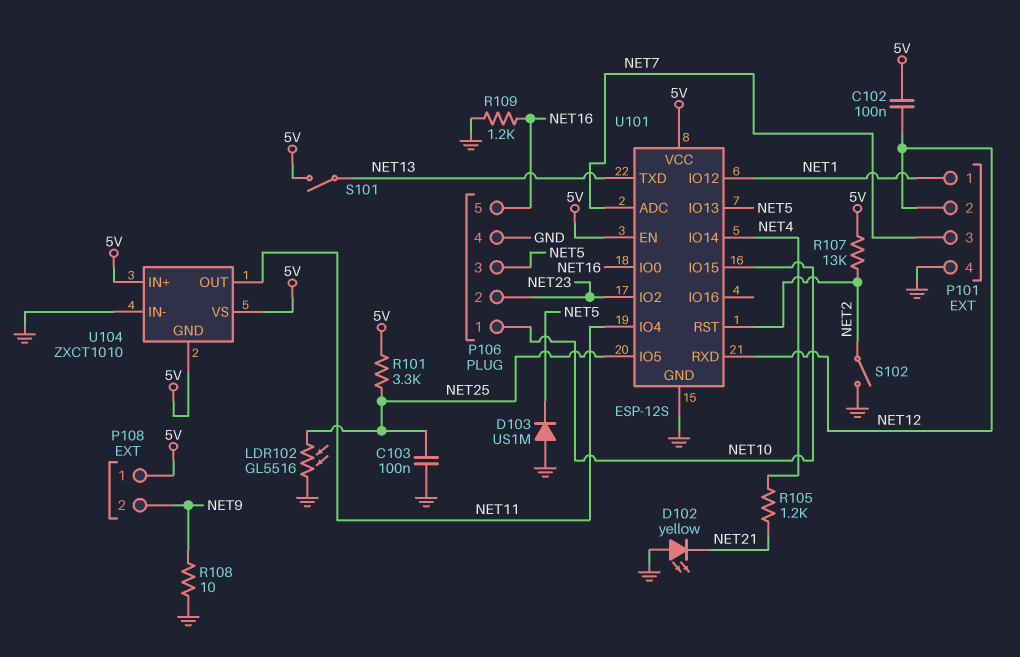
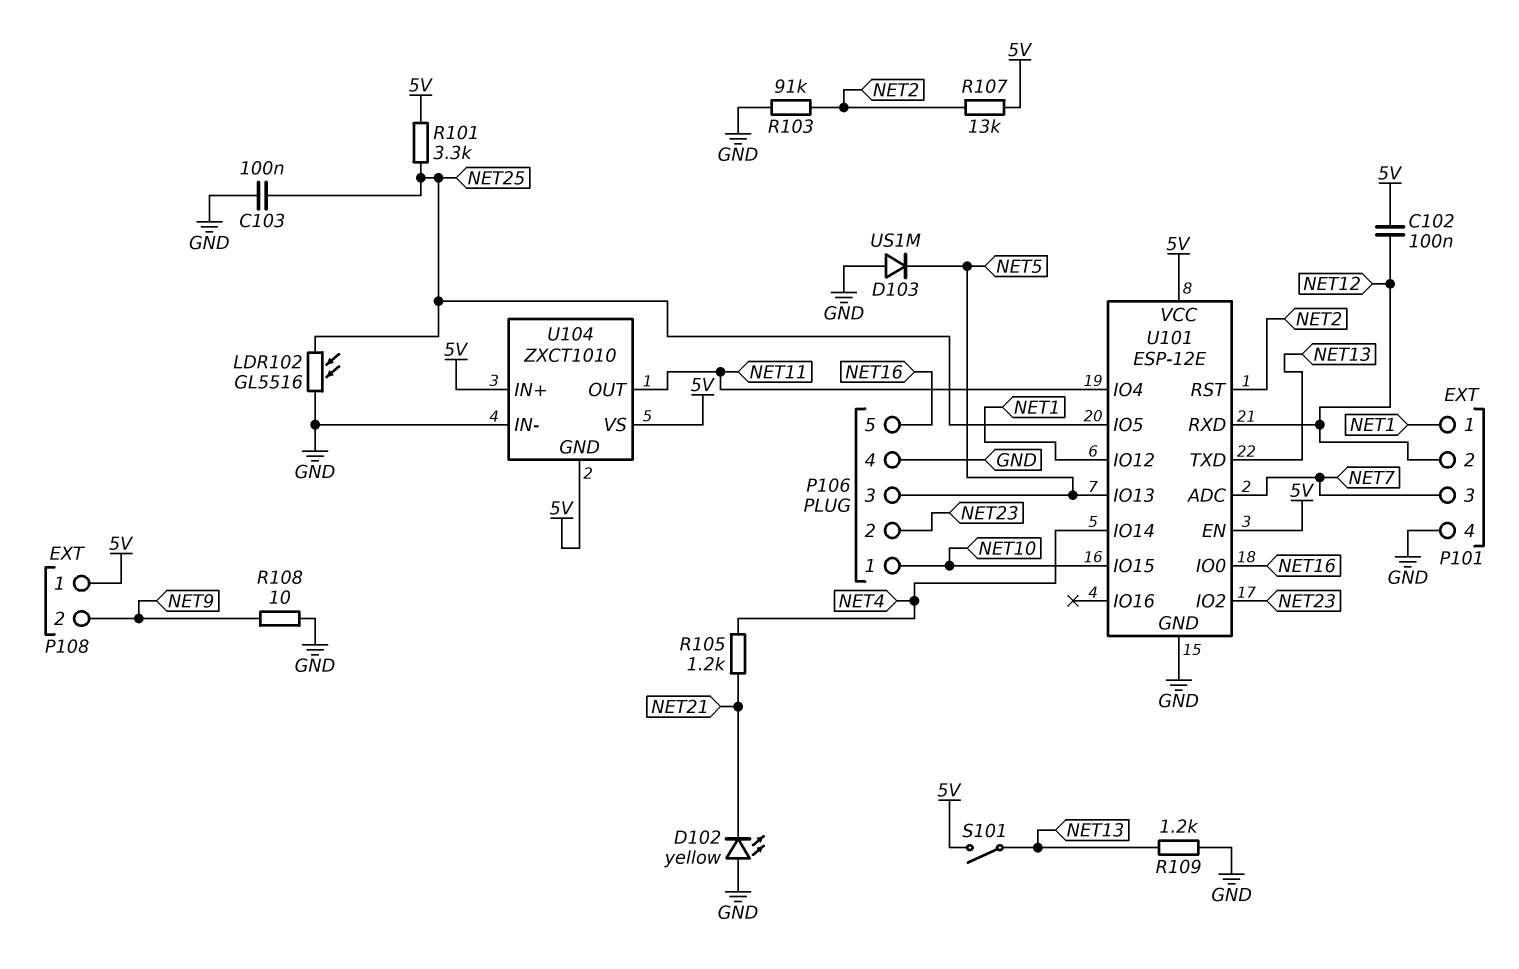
R103: none -> 91k (GND, NET2)
R109: 1.2k (GND, NET16) -> 1.2k (GND, NET13)
S102: switch (GND, NET2) -> none
U101: ESP-12S -> ESP-12E

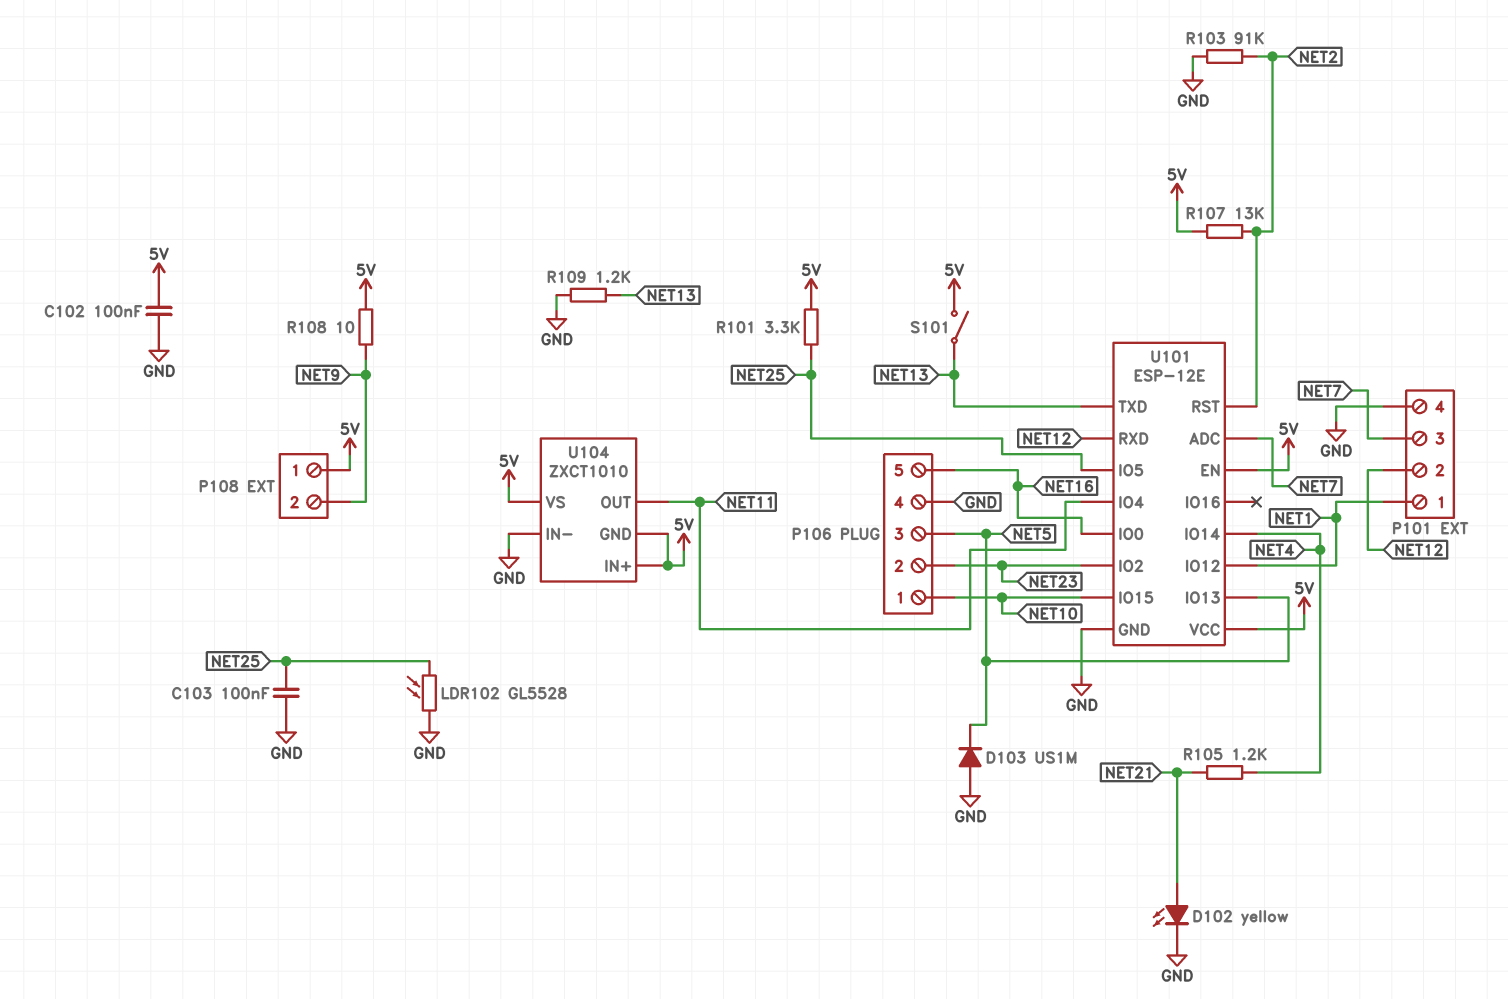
C102: 100nF (5V, NET12) -> 100nF (5V, GND)
D102: LED yellow (A GND, K NET21) -> LED yellow (A NET21, K GND)
LDR102: GL5516 (GND, NET25) -> GL5528 (GND, NET25)
R108: 10 (GND, NET9) -> 10 (5V, NET9)

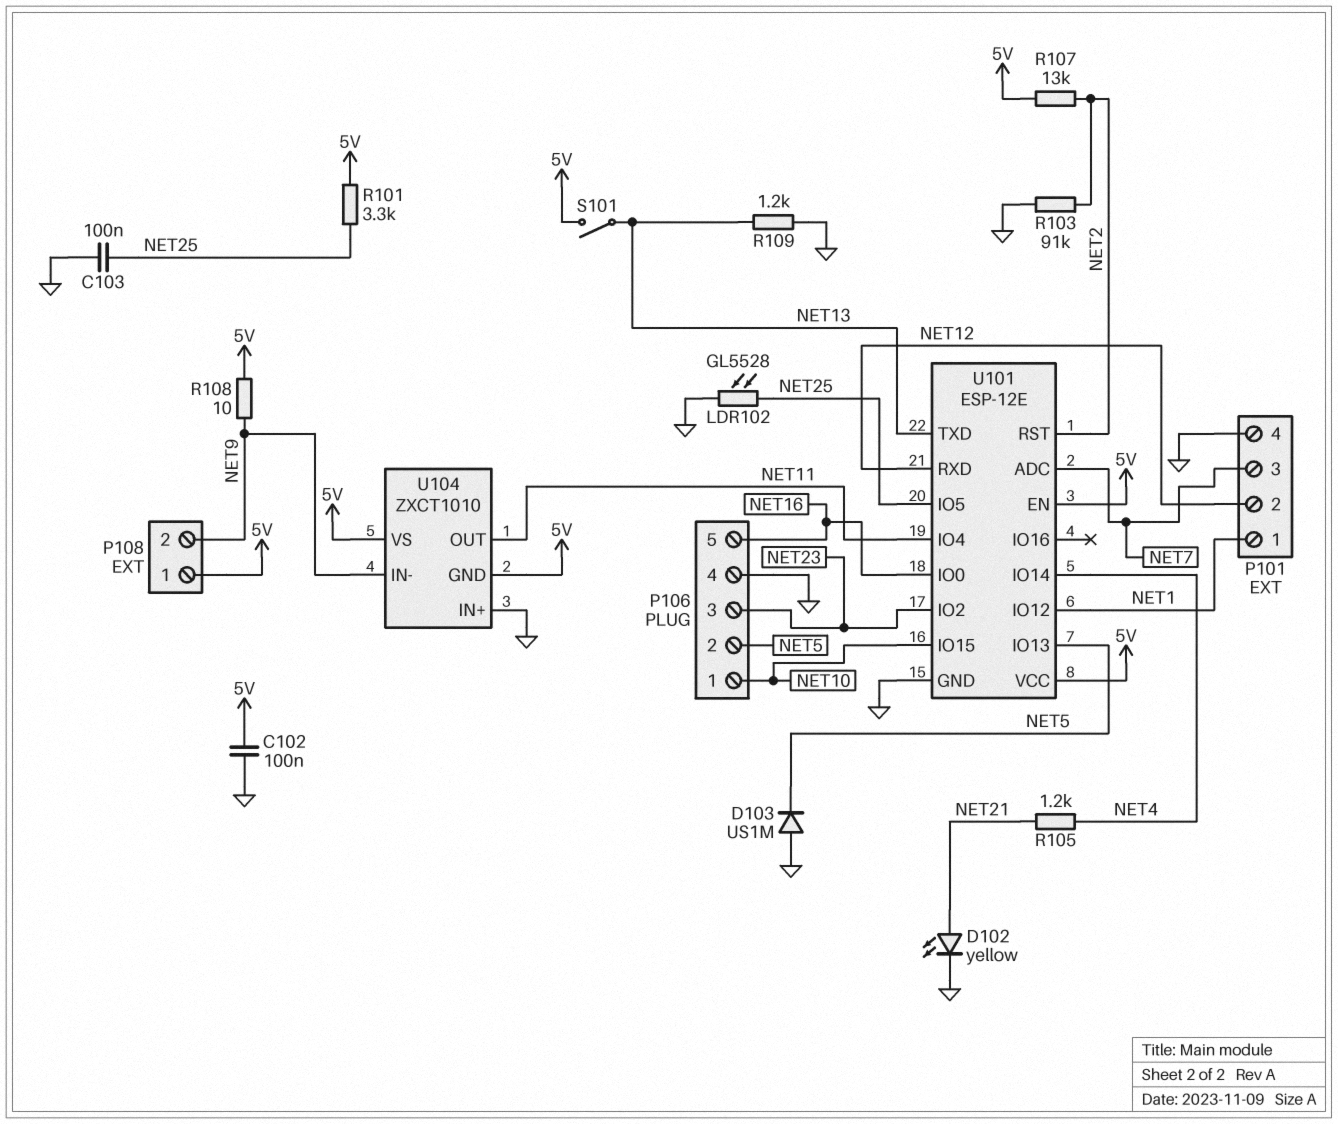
P106 pin 2: NET23 -> NET5
P106 pin 3: NET5 -> NET23
U104 pin IN+: 5V -> GND
U104 pin IN-: GND -> NET9

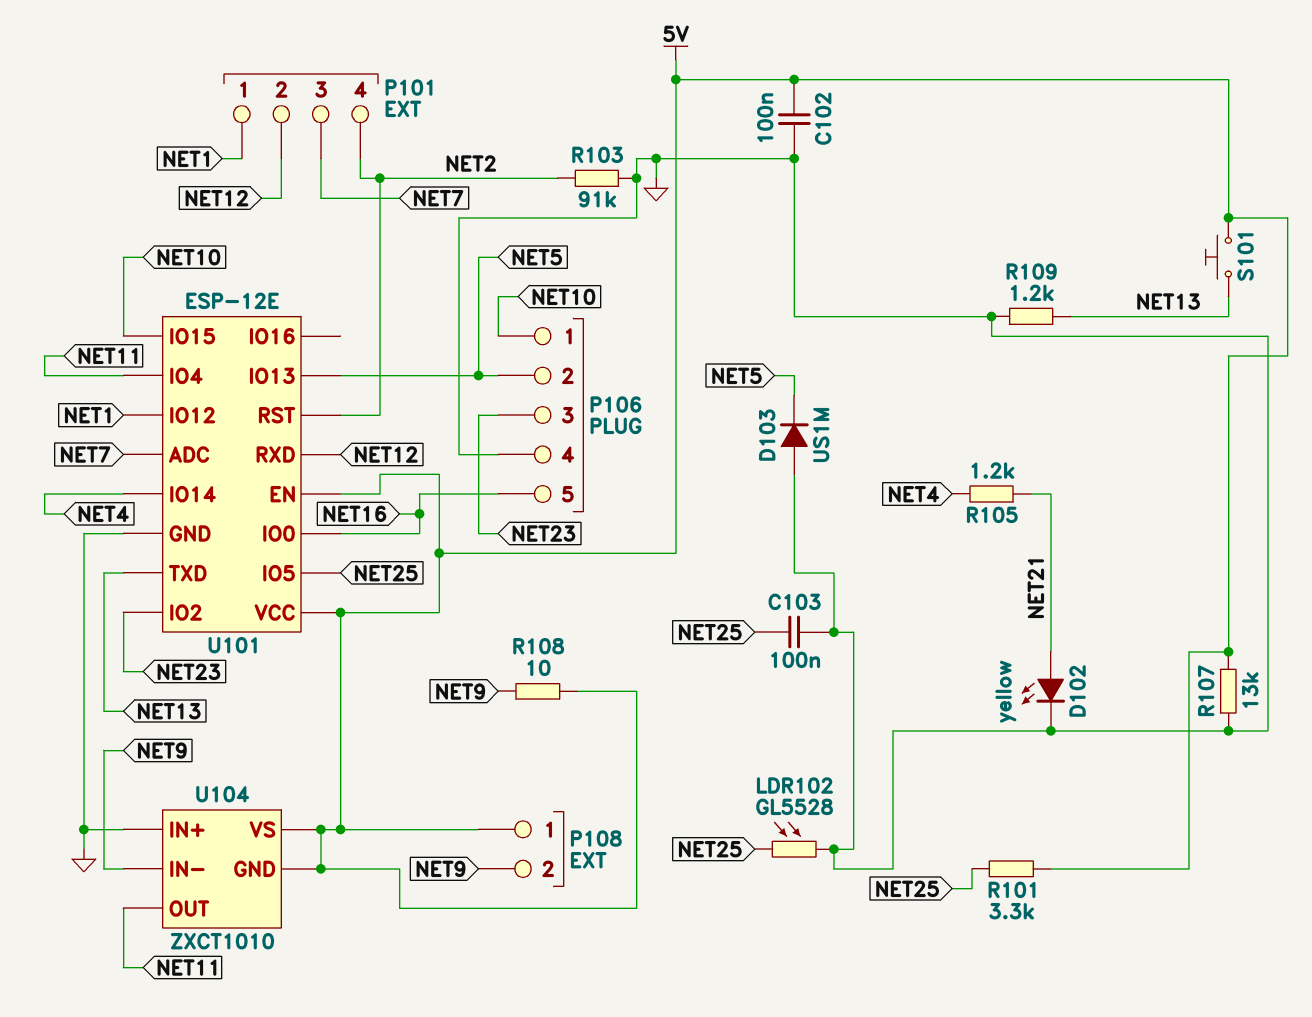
P101 pin 4: GND -> NET2
R107: 13k (5V, NET2) -> 13k (5V, GND)
S101: switch (5V, NET13) -> button (5V, NET13)

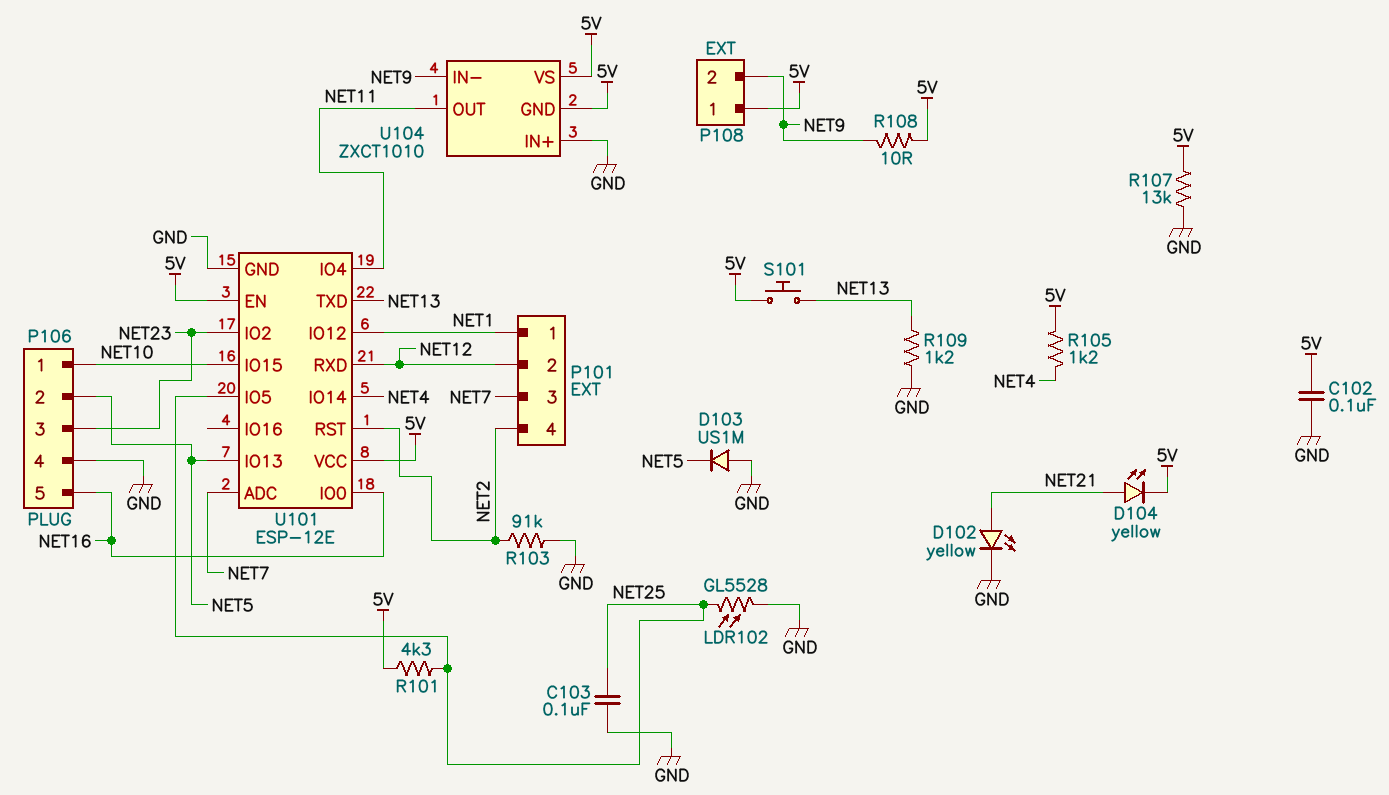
D104: none -> LED yellow (A NET21, K 5V)
R101: 3.3k (5V, NET25) -> 4.3k (5V, NET25)
R105: 1.2k (NET4, NET21) -> 1.2k (5V, NET4)

